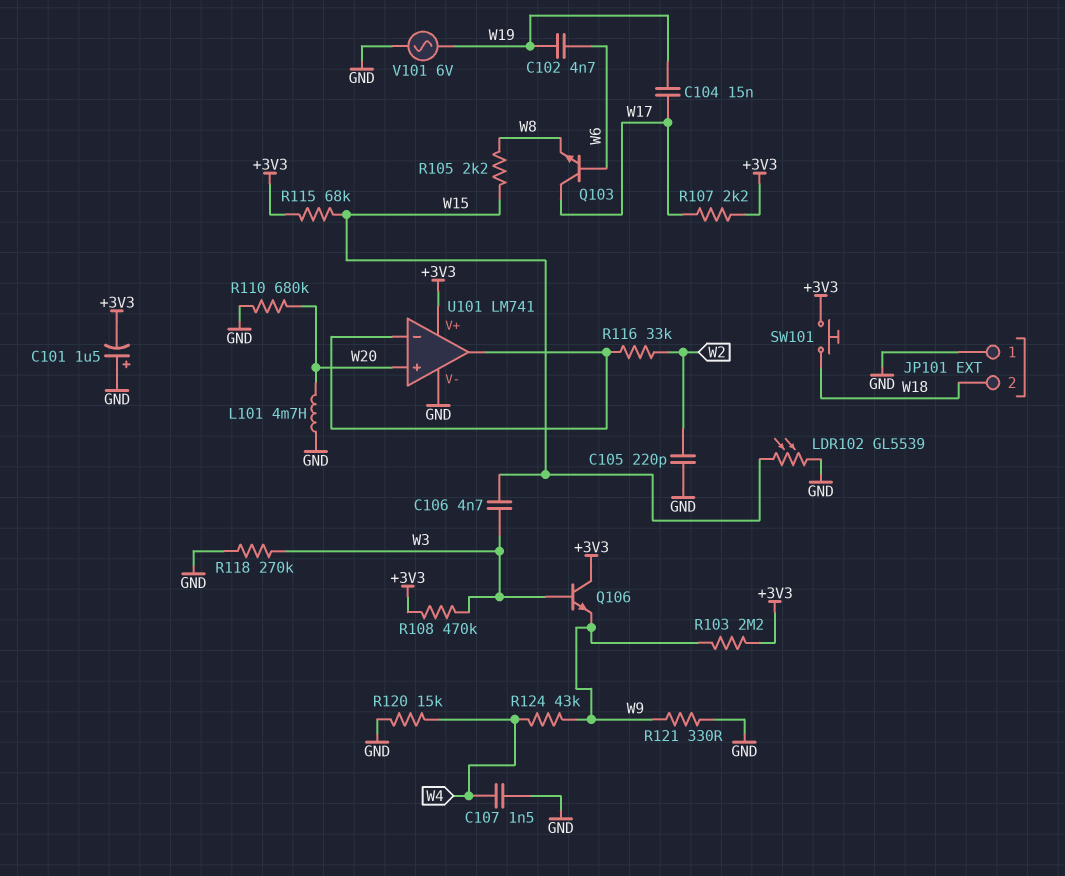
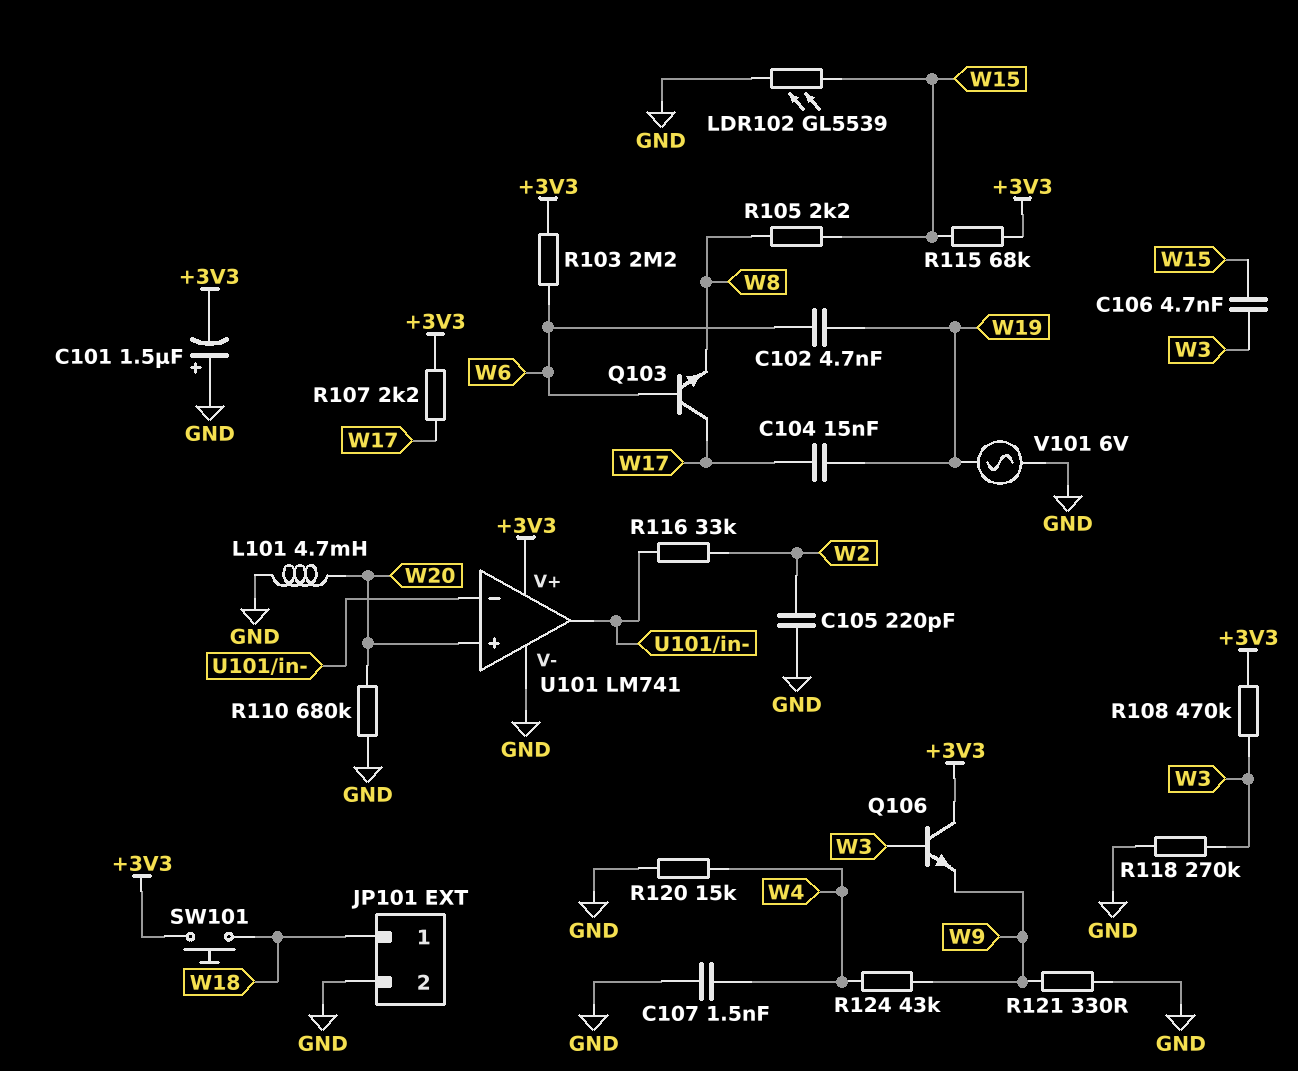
JP101 pin 1: GND -> W18
JP101 pin 2: W18 -> GND
R103: 2.2M (+3V3, W9) -> 2.2M (+3V3, W6)

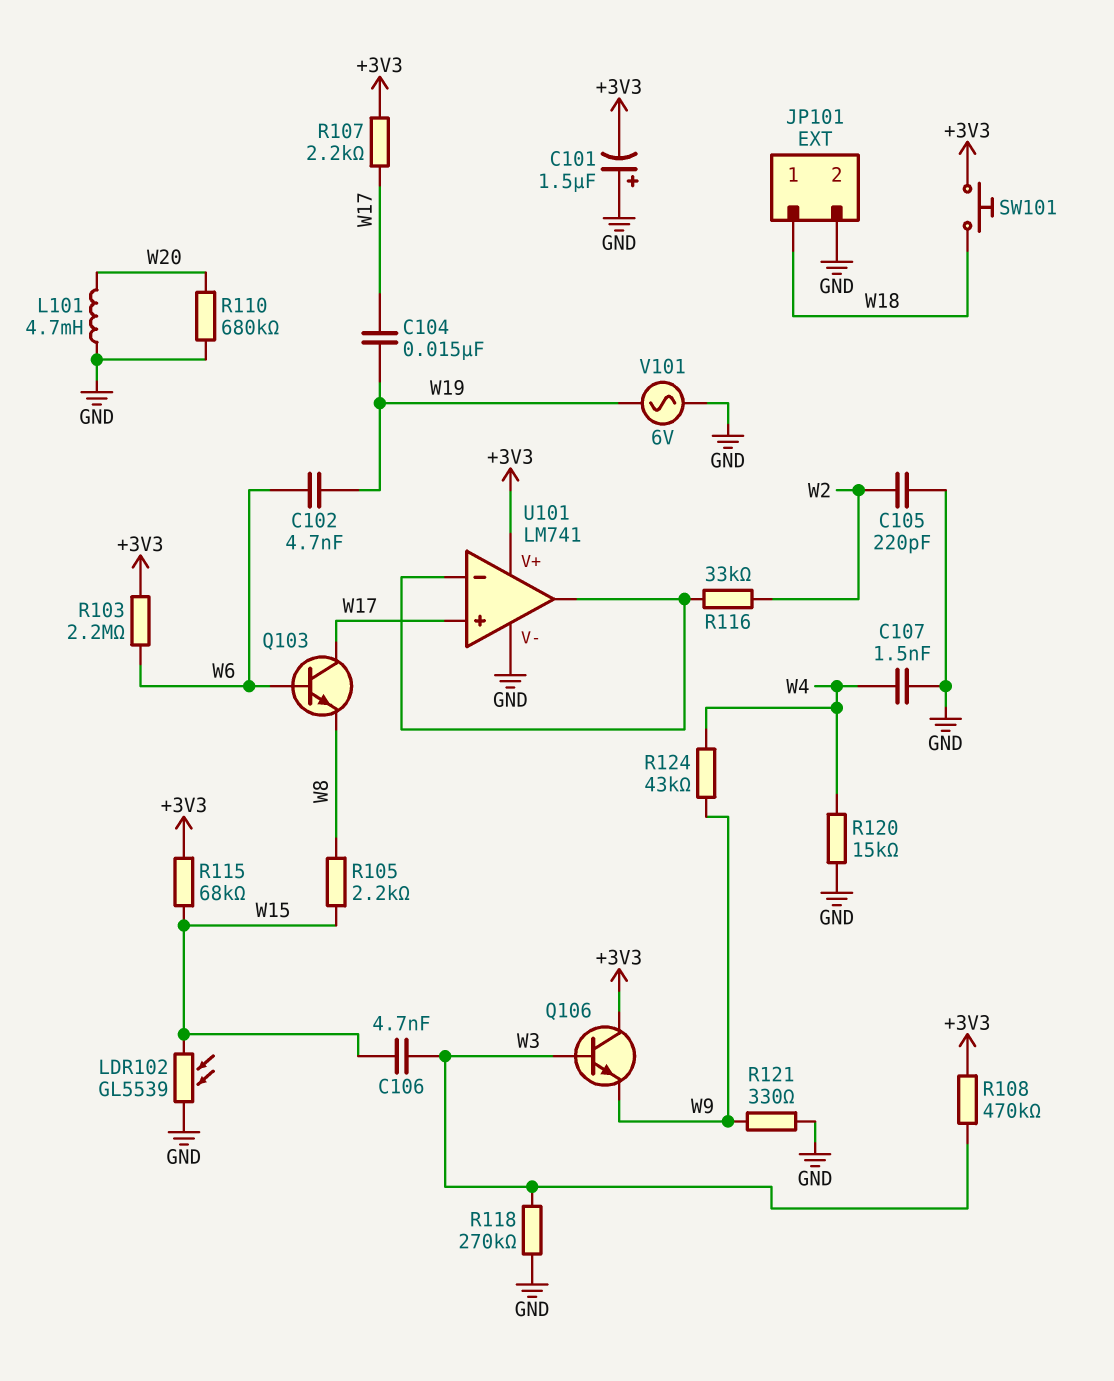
U101 pin in+: W20 -> W17

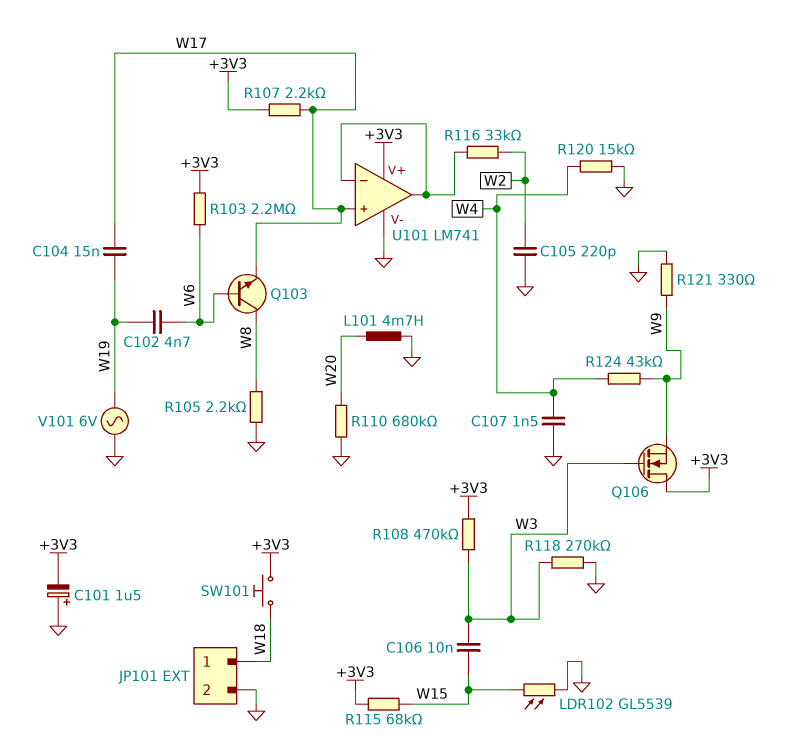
C106: 4.7nF (W3, W15) -> 10nF (W3, W15)
Q103: NPN (B W6, C W17, E W8) -> NPN (B W6, C W8, E W17)
Q106: NPN (B W3, C +3V3, E W9) -> NMOS (G W3, D +3V3, S W9)
R105: 2.2k (W8, W15) -> 2.2k (GND, W8)

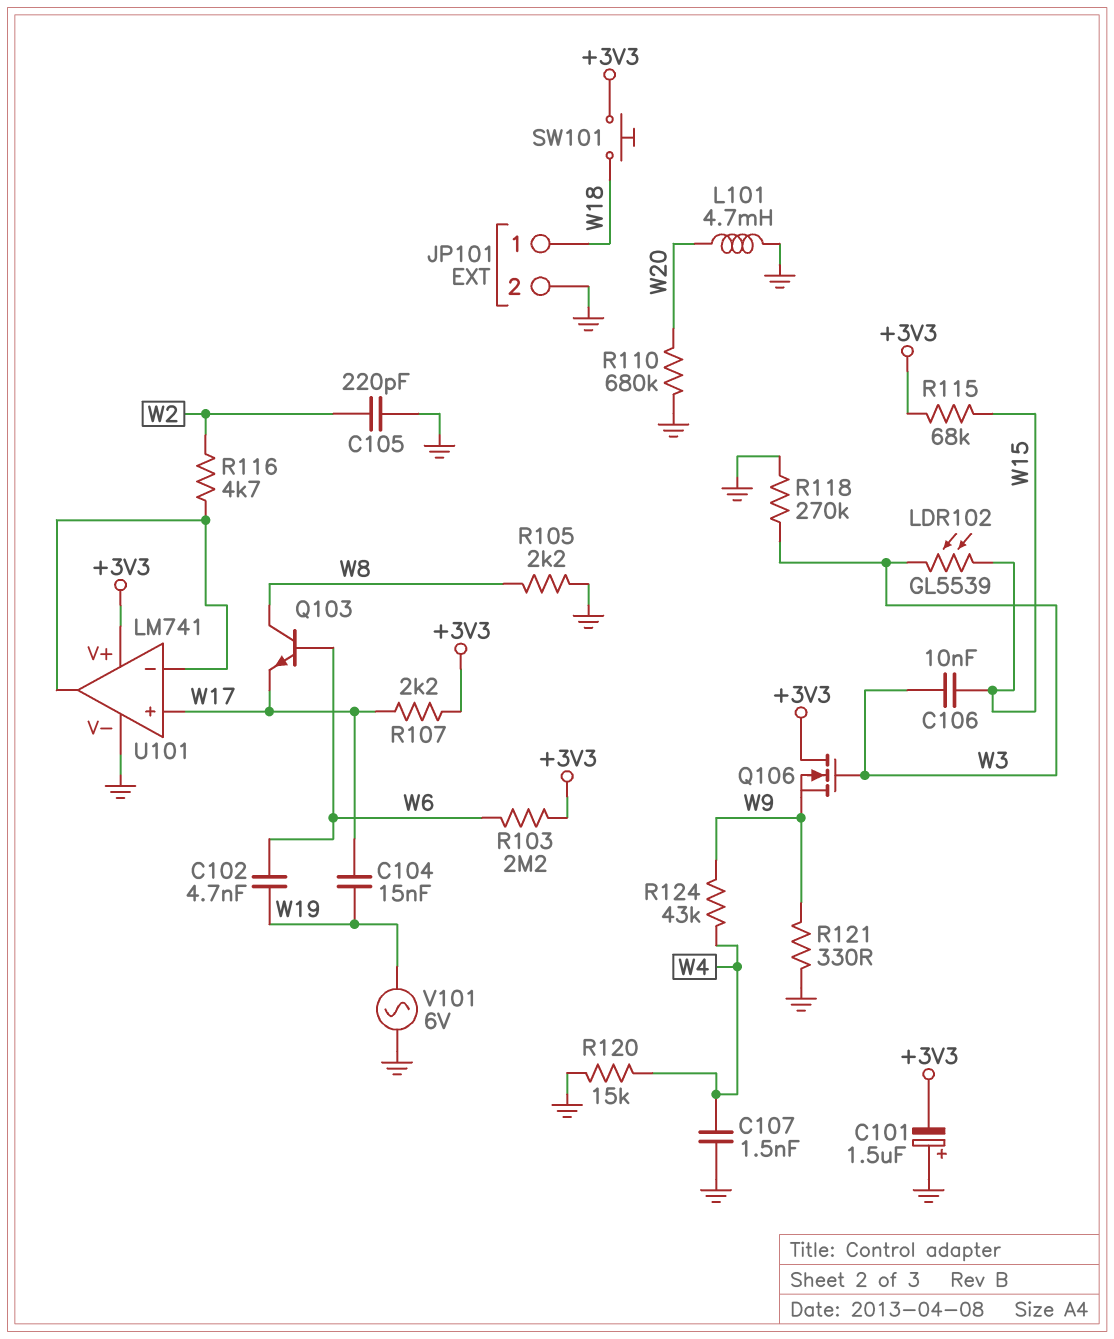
LDR102: GL5539 (GND, W15) -> GL5539 (W3, W15)
R108: 470k (+3V3, W3) -> none
R116: 33k (U101/in-, W2) -> 4.7k (U101/in-, W2)

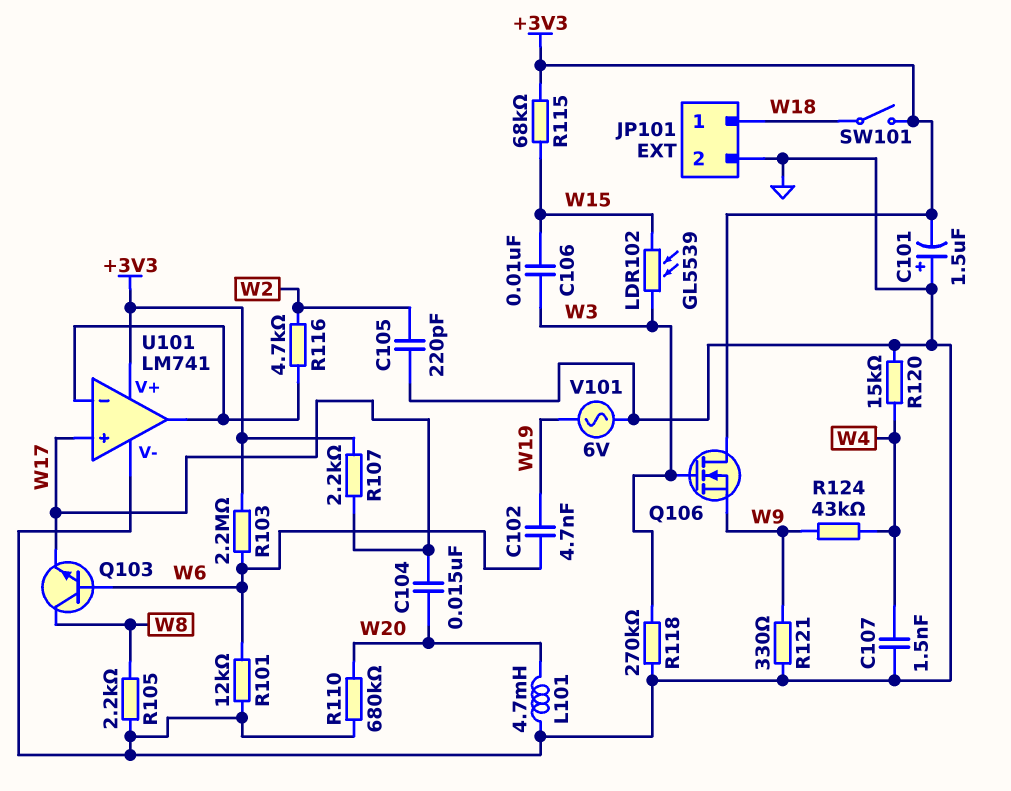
C104: 15nF (W17, W19) -> 15nF (W17, W20)
R101: none -> 12k (GND, W6)
SW101: button (+3V3, W18) -> switch (+3V3, W18)

